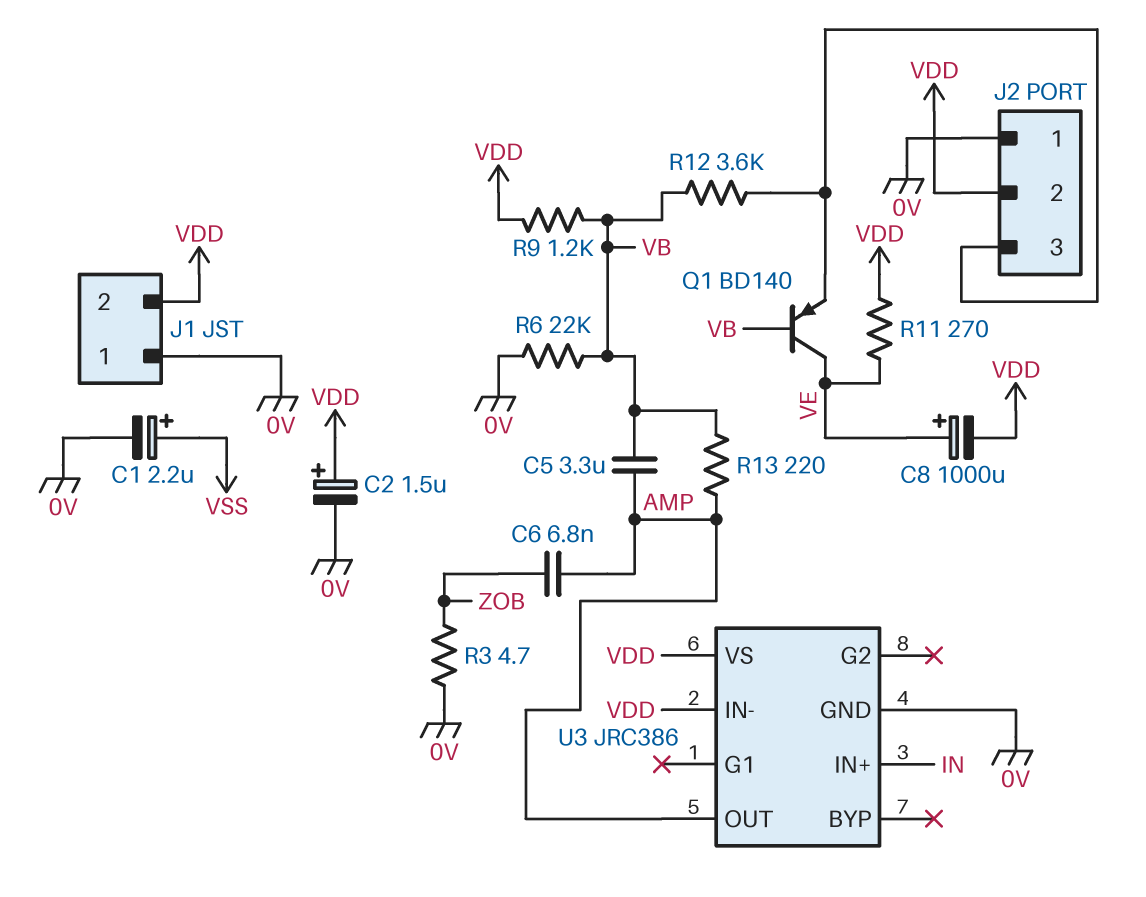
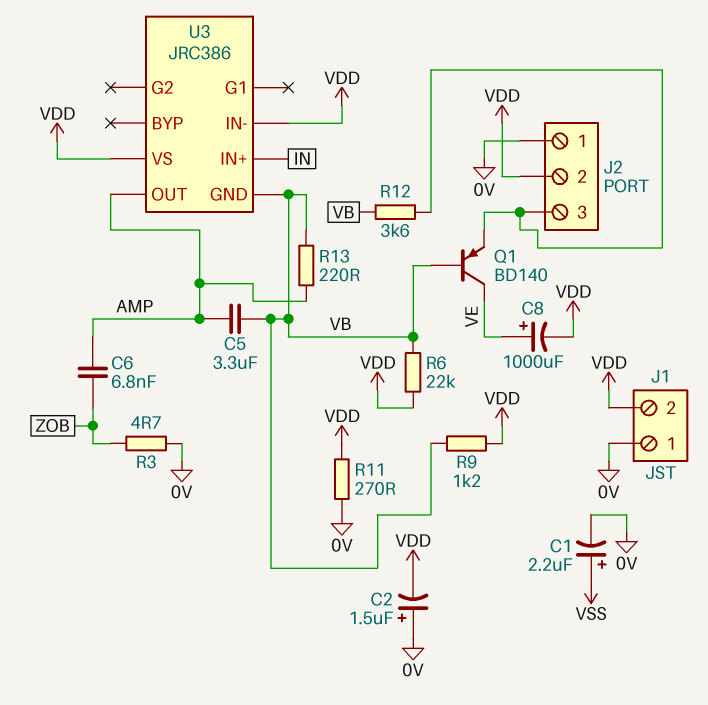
C2: 1.5uF (plus VDD, minus 0V) -> 1.5uF (plus 0V, minus VDD)
R6: 22k (0V, VB) -> 22k (VB, VDD)
R11: 270 (VDD, VE) -> 270 (0V, VDD)
U3 pin GND: 0V -> VB

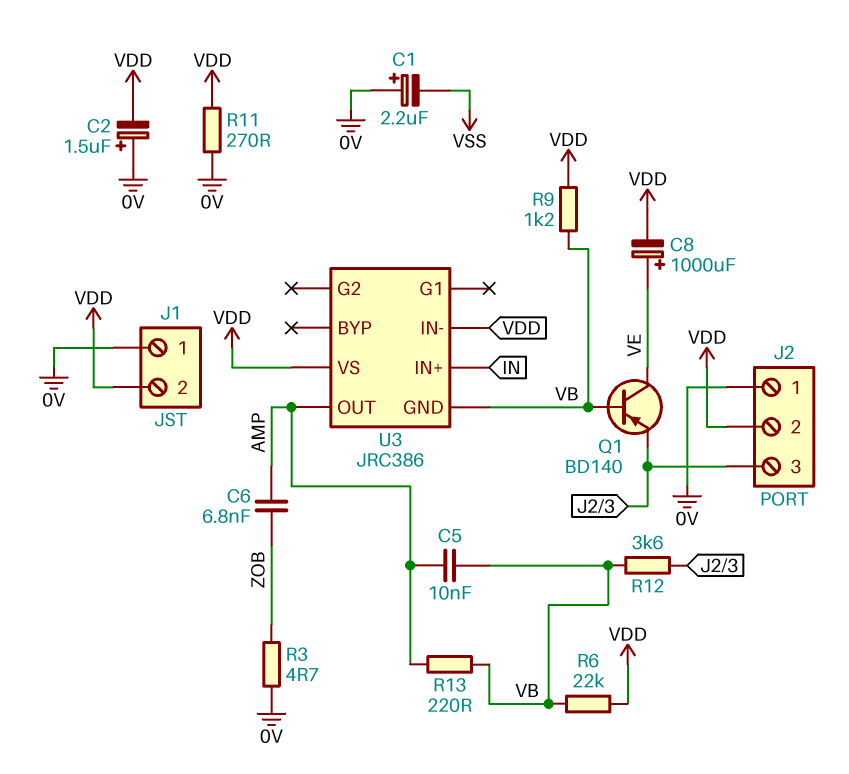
C1: 2.2uF (plus VSS, minus 0V) -> 2.2uF (plus 0V, minus VSS)
C5: 3.3uF (AMP, VB) -> 10nF (AMP, VB)

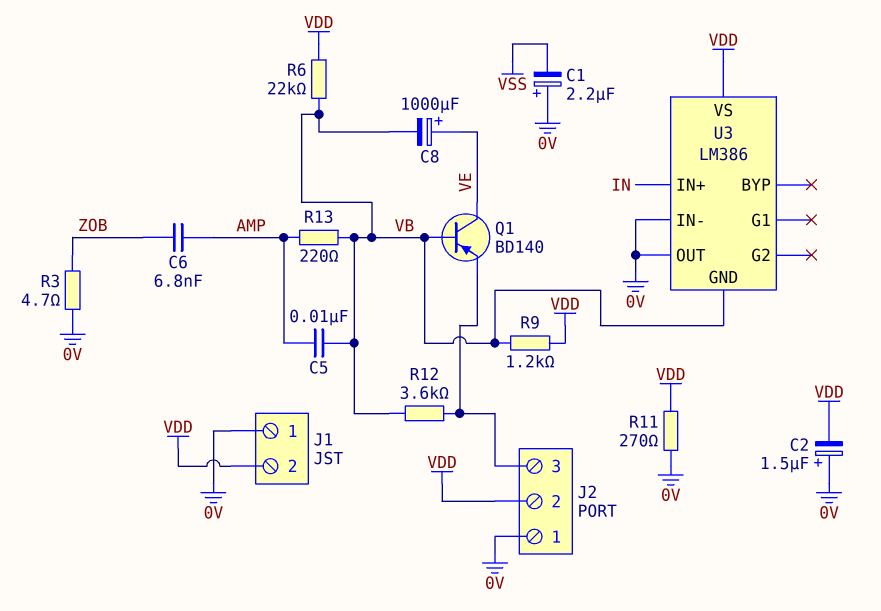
C8: 1000uF (plus VE, minus VDD) -> 1000uF (plus VE, minus VB)
U3: JRC386 -> LM386
U3 pin IN-: VDD -> 0V
U3 pin OUT: AMP -> 0V

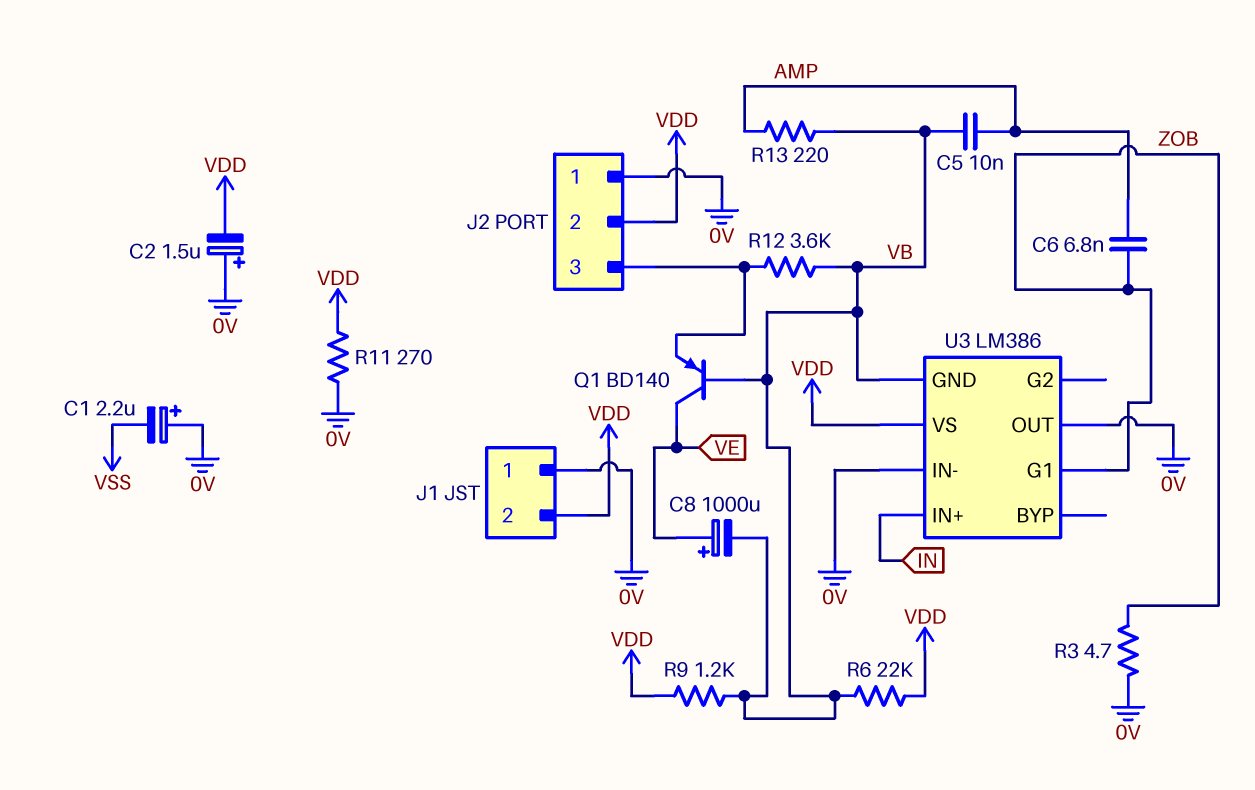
U3 pin G1: none -> ZOB

